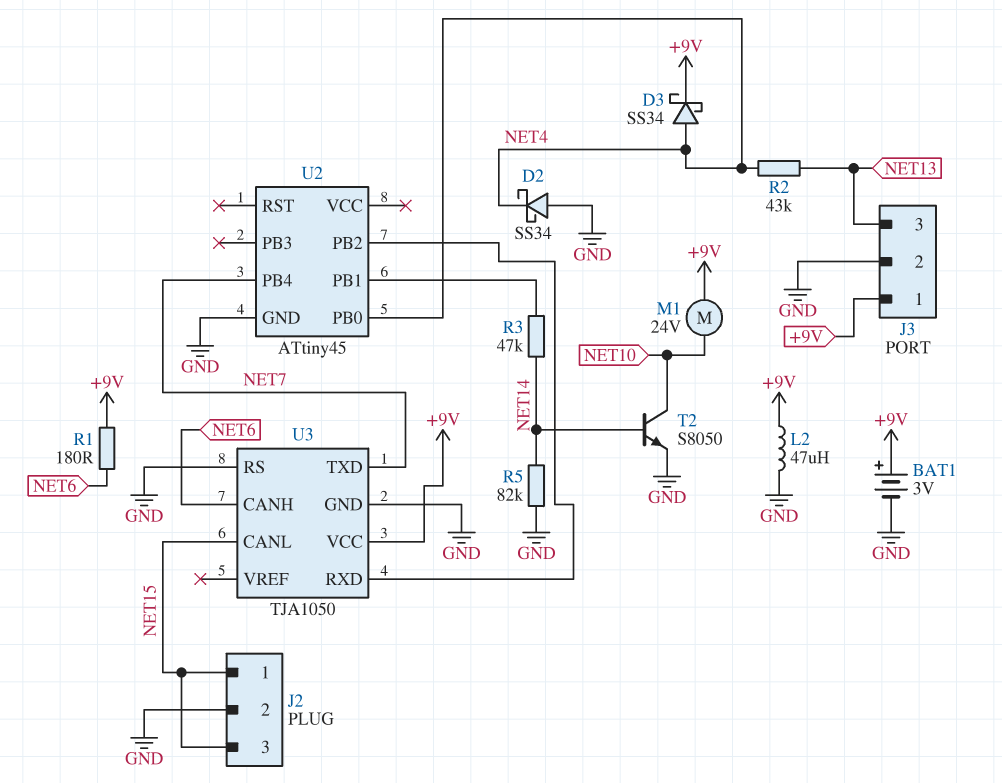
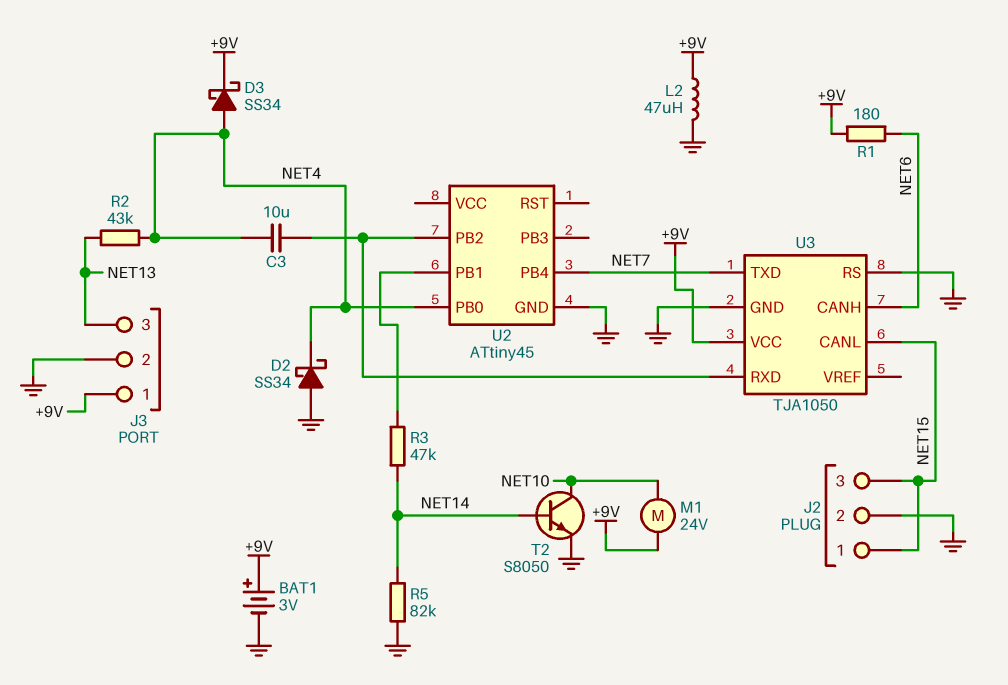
C3: none -> 10uF (NET4, U2/PB2)

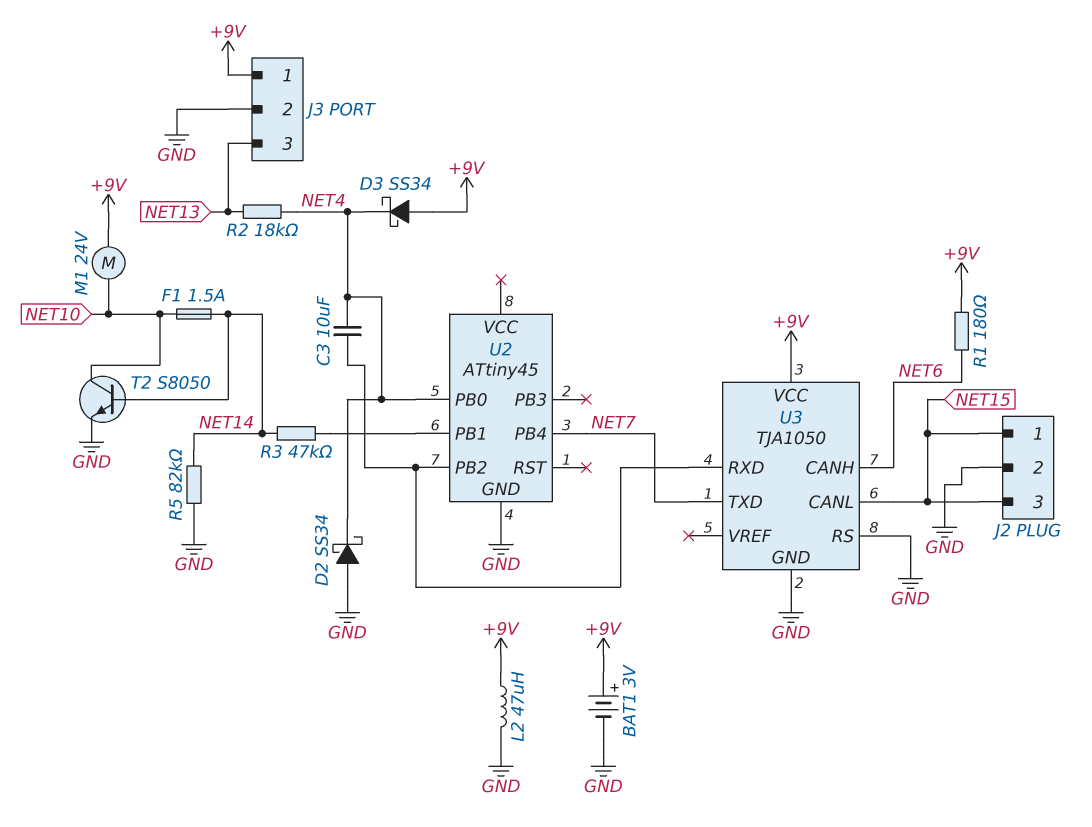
D3: schottky SS34 (A NET4, K +9V) -> schottky SS34 (A +9V, K NET4)
F1: none -> 1.5A (NET10, NET14)
R2: 43k (NET4, NET13) -> 18k (NET4, NET13)

